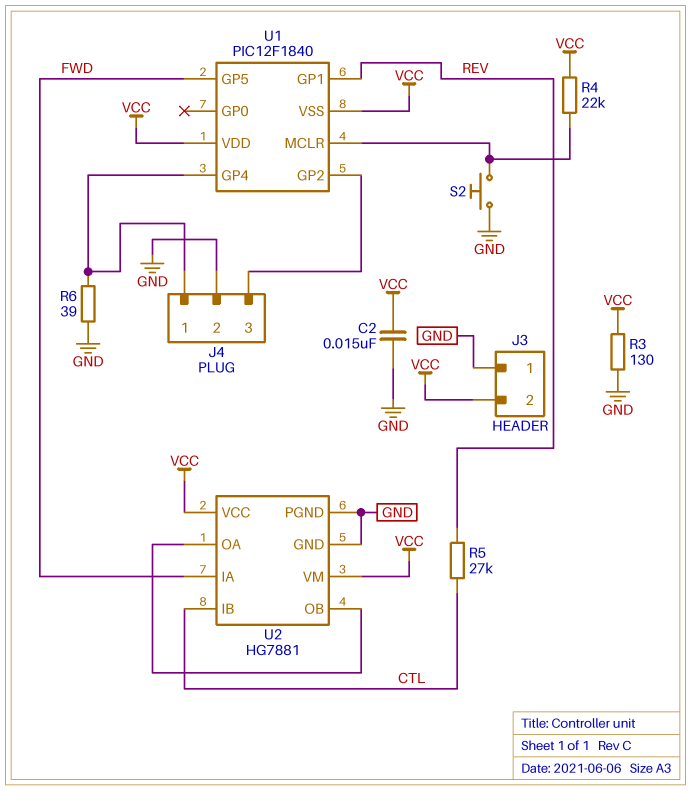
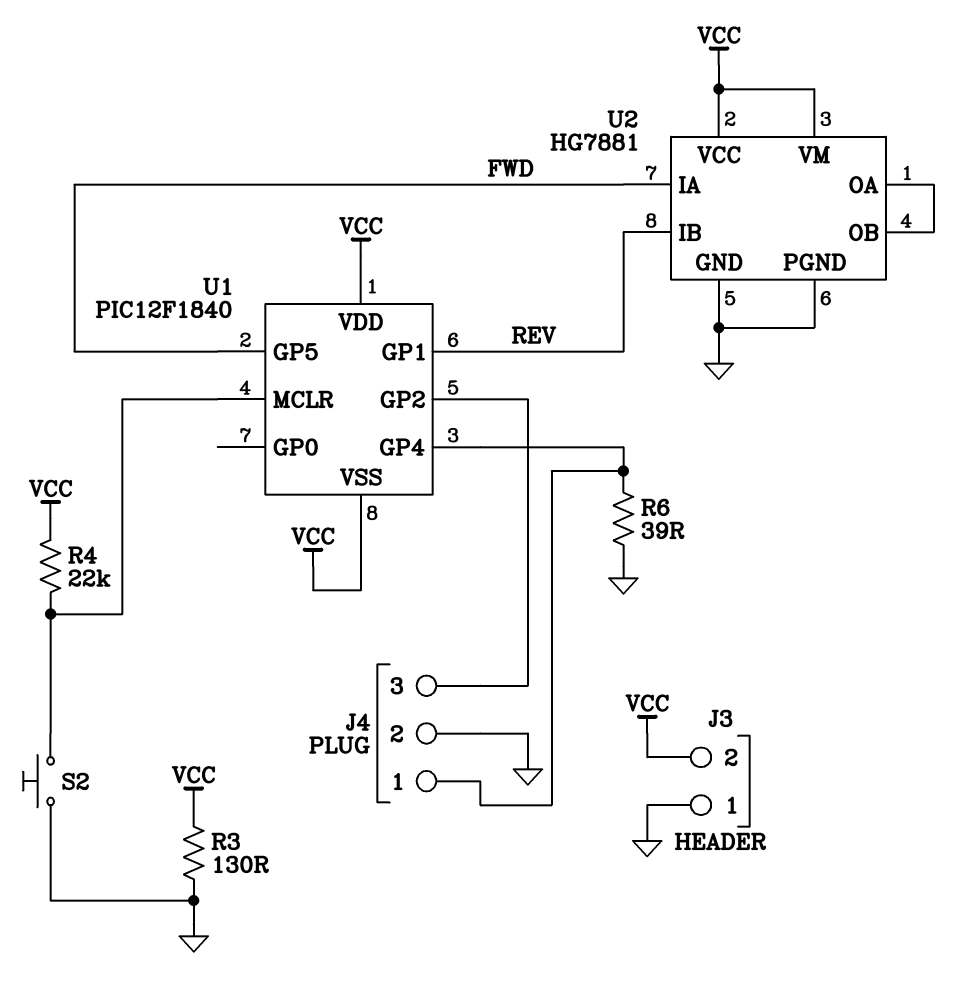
C2: 15nF (GND, VCC) -> none
R5: 27k (CTL, REV) -> none
U2 pin IB: CTL -> REV

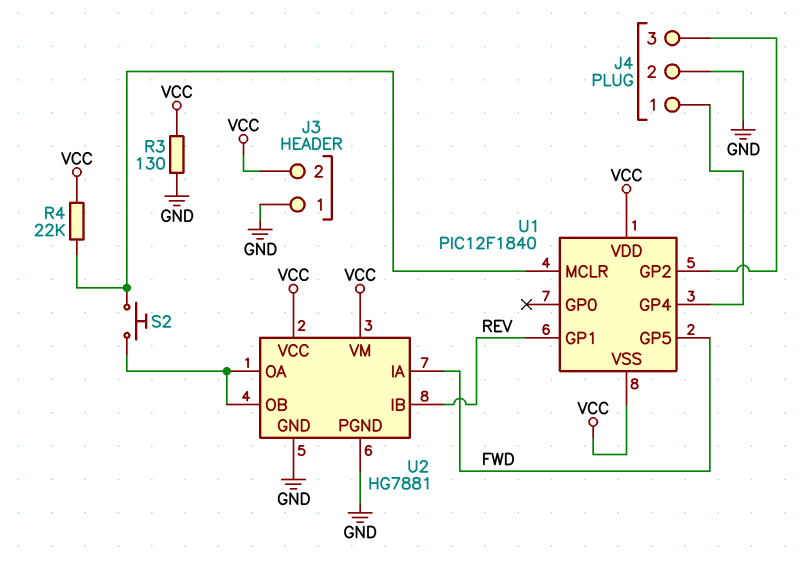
R6: 39 (GND, J4/1) -> none
S2: button (GND, U1/MCLR) -> button (U1/MCLR, U2/OA)

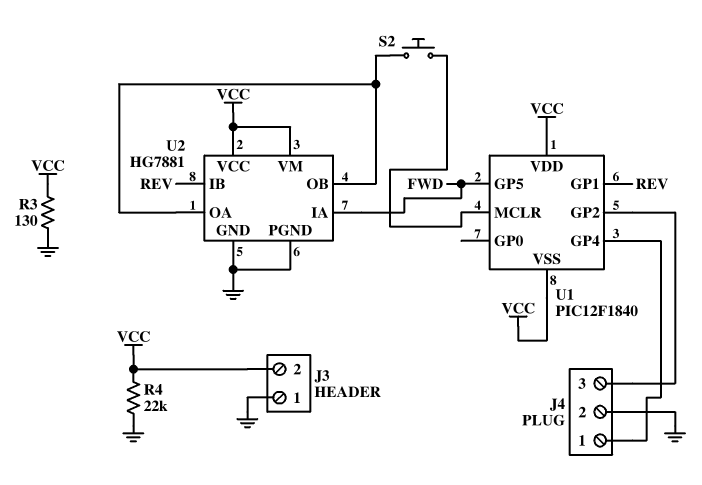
R4: 22k (U1/MCLR, VCC) -> 22k (GND, VCC)

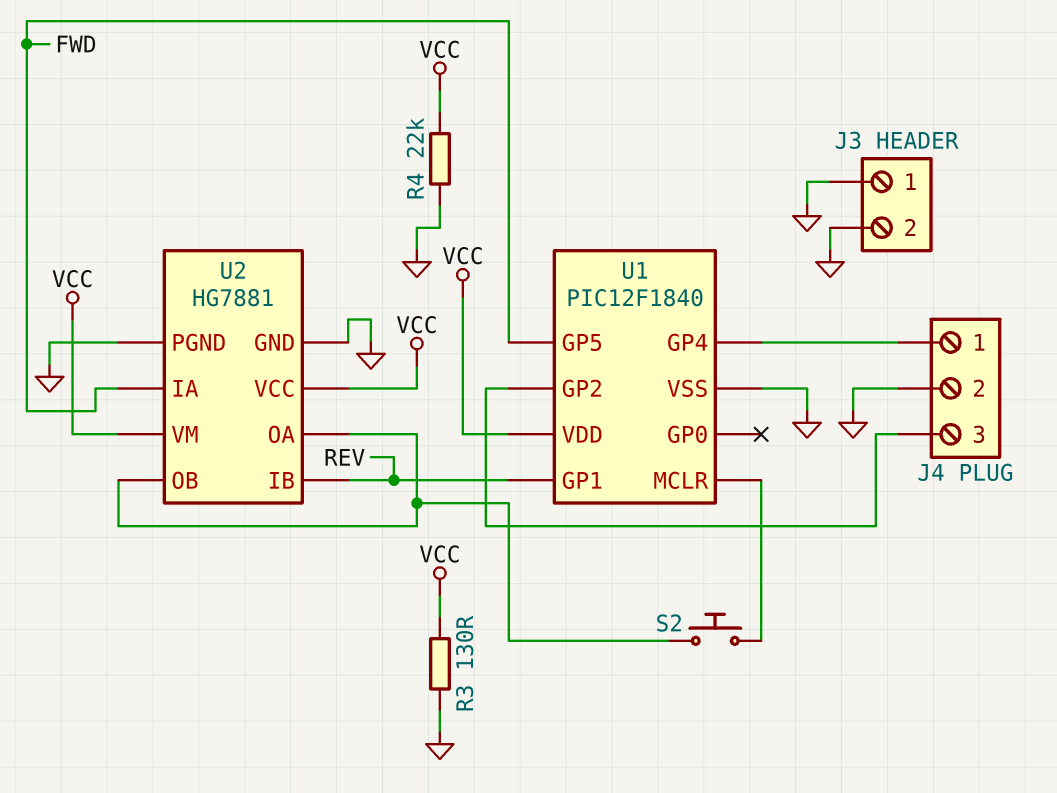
J3 pin 2: VCC -> GND
U1 pin VSS: VCC -> GND

